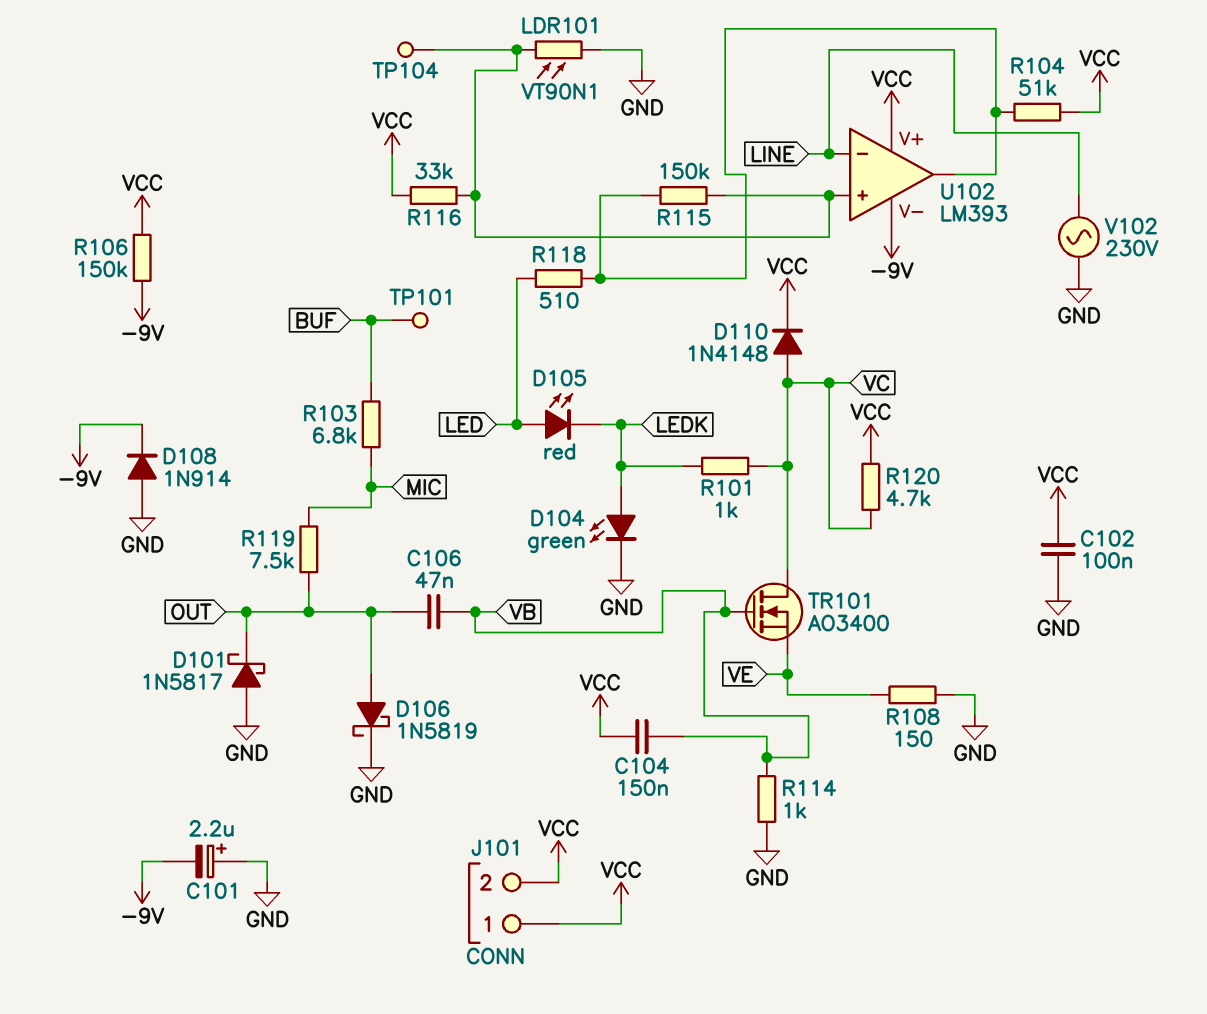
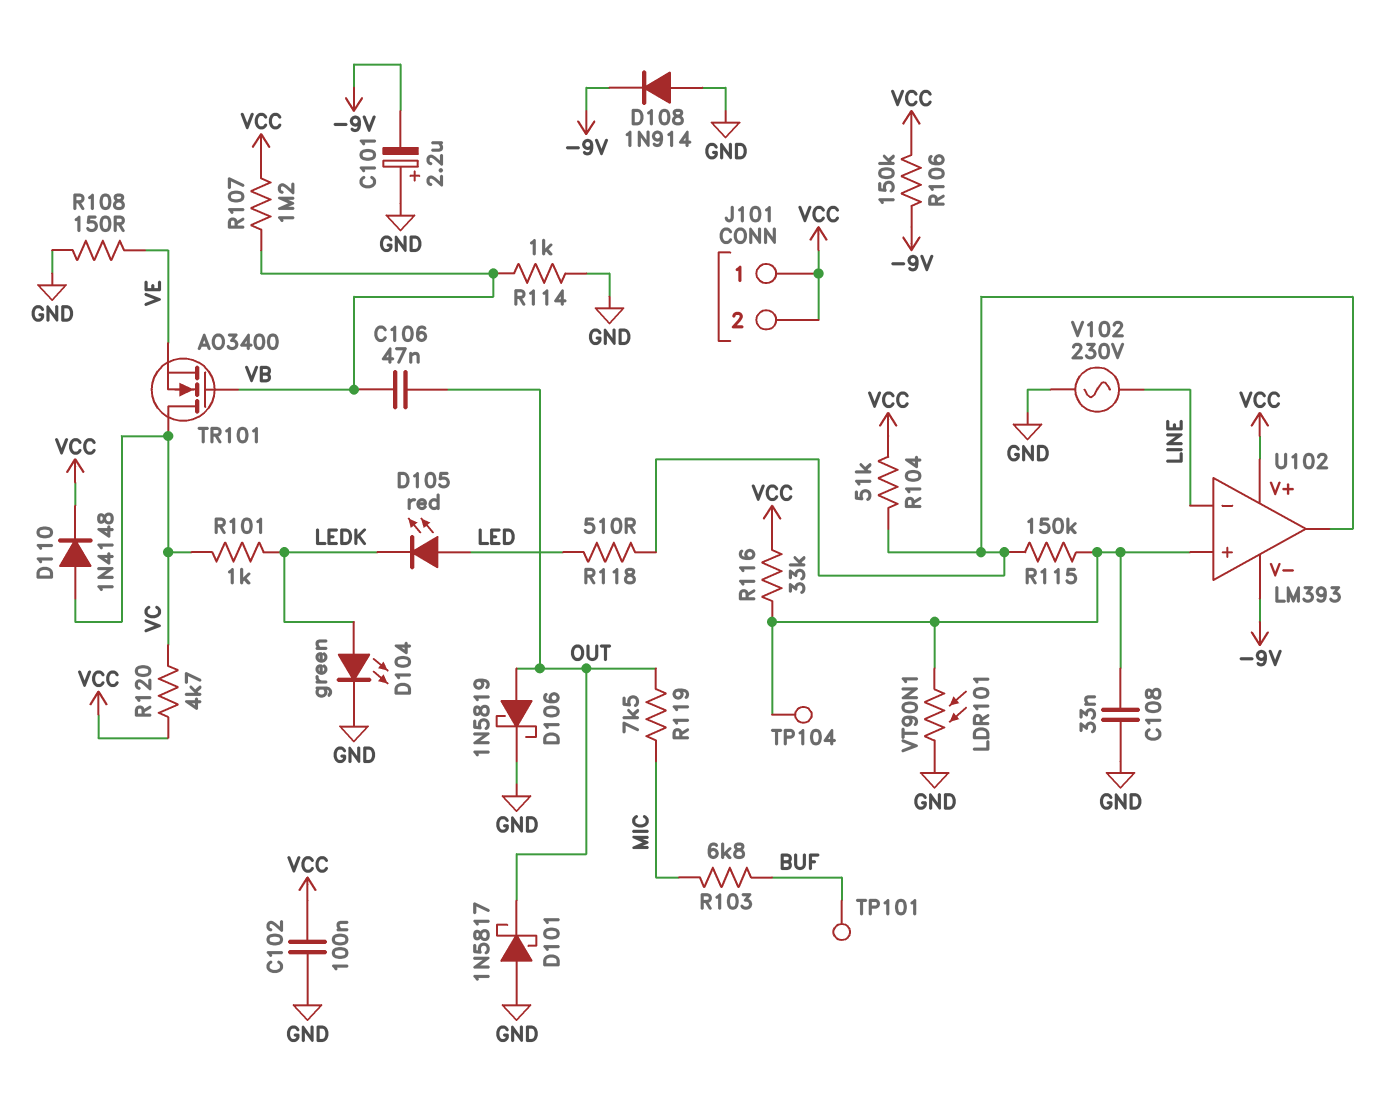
C104: 150nF (VB, VCC) -> none
C108: none -> 33nF (GND, U102/in+)
R107: none -> 1.2M (VB, VCC)

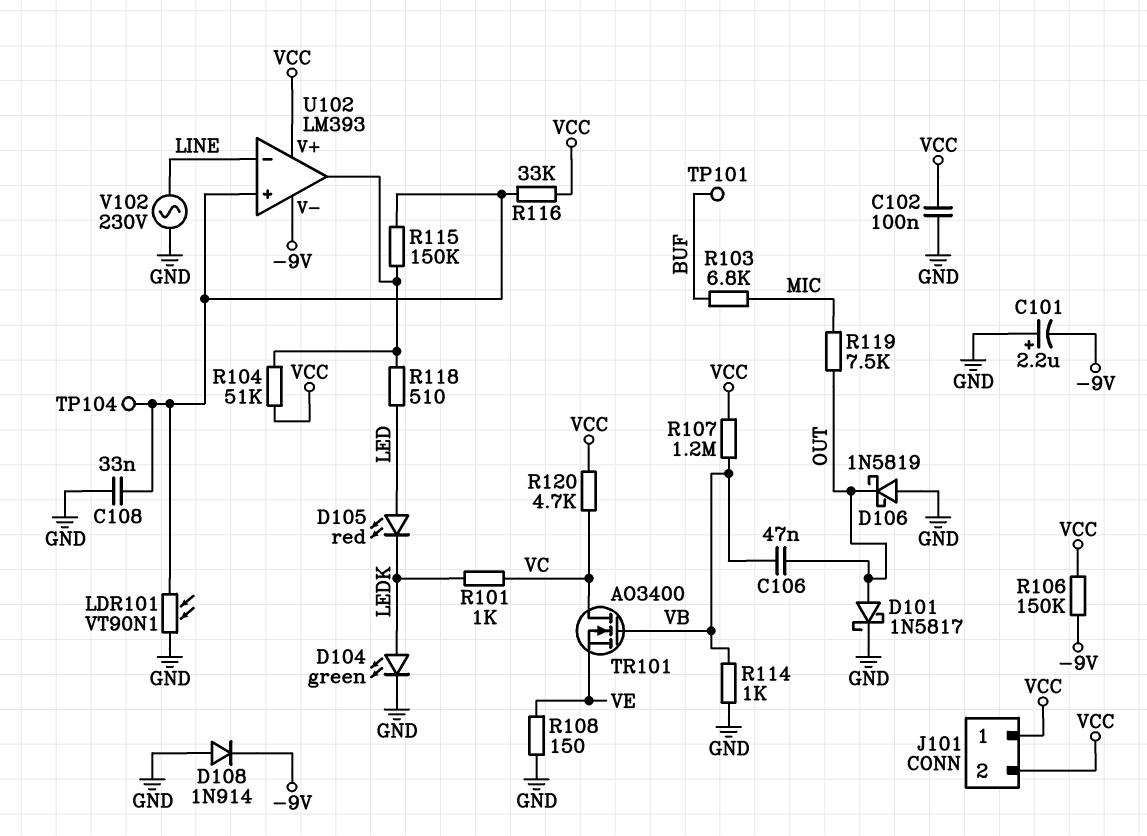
D101: schottky 1N5817 (A GND, K OUT) -> schottky 1N5817 (A OUT, K GND)
D106: schottky 1N5819 (A OUT, K GND) -> schottky 1N5819 (A GND, K OUT)
D110: diode 1N4148 (A VC, K VCC) -> none

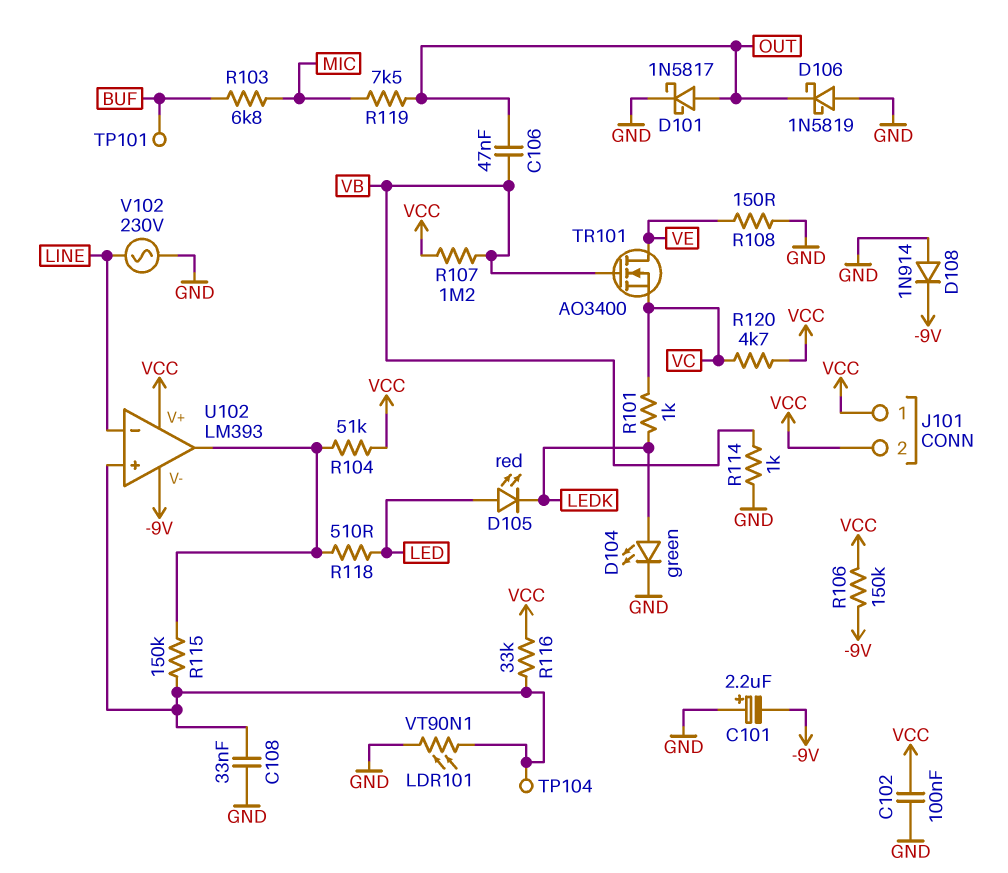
TR101: NMOS AO3400 (G VB, D VC, S VE) -> NMOS AO3400 (G VB, D VE, S VC)

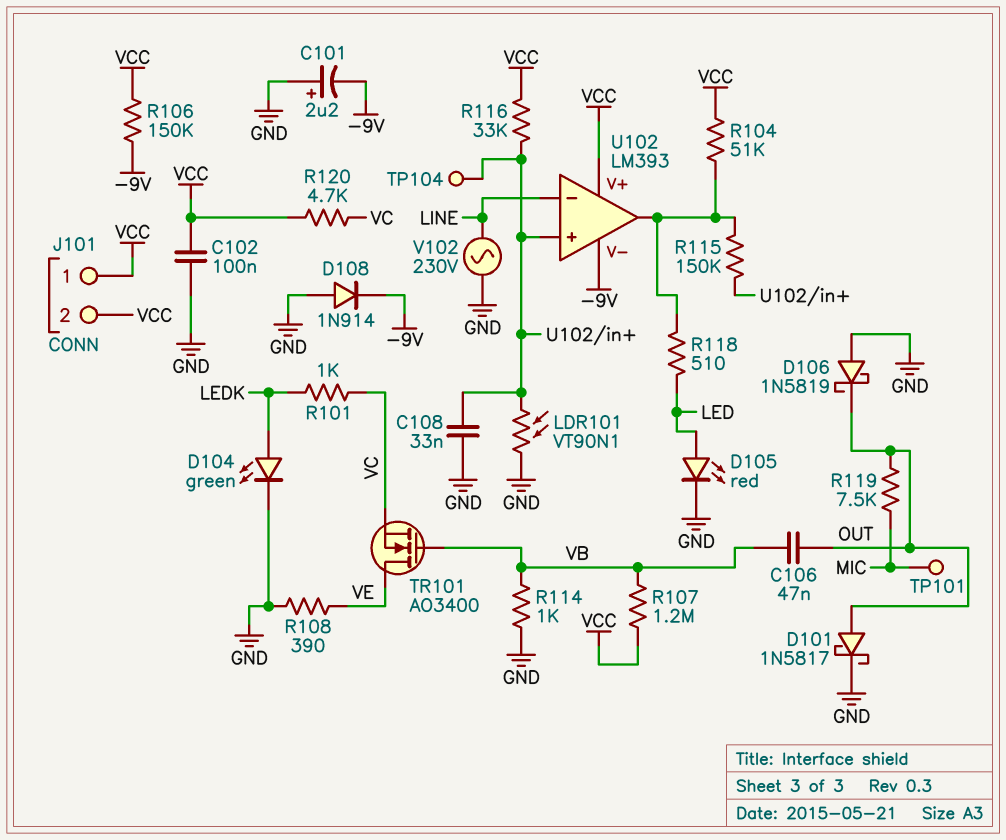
D105: LED red (A LED, K LEDK) -> LED red (A LED, K GND)
R103: 6.8k (BUF, MIC) -> none
R108: 150 (GND, VE) -> 390 (GND, VE)
TP101: test point (BUF) -> test point (MIC)

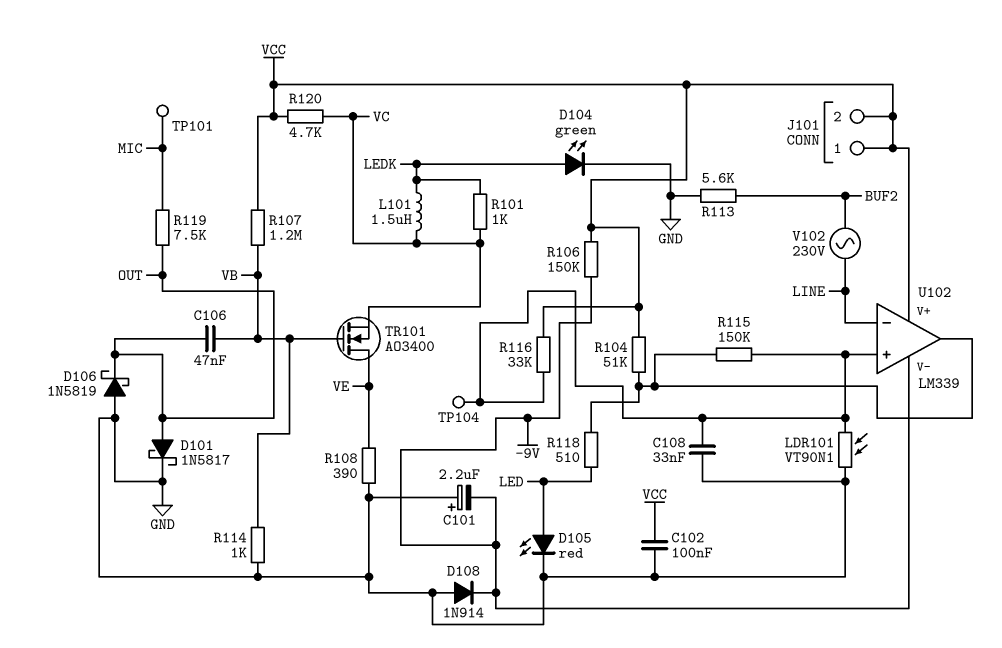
L101: none -> 1.5uH (LEDK, VC)
R113: none -> 5.6k (BUF2, GND)
U102: LM393 -> LM339
V102: AC 230V (GND, LINE) -> AC 230V (BUF2, LINE)

